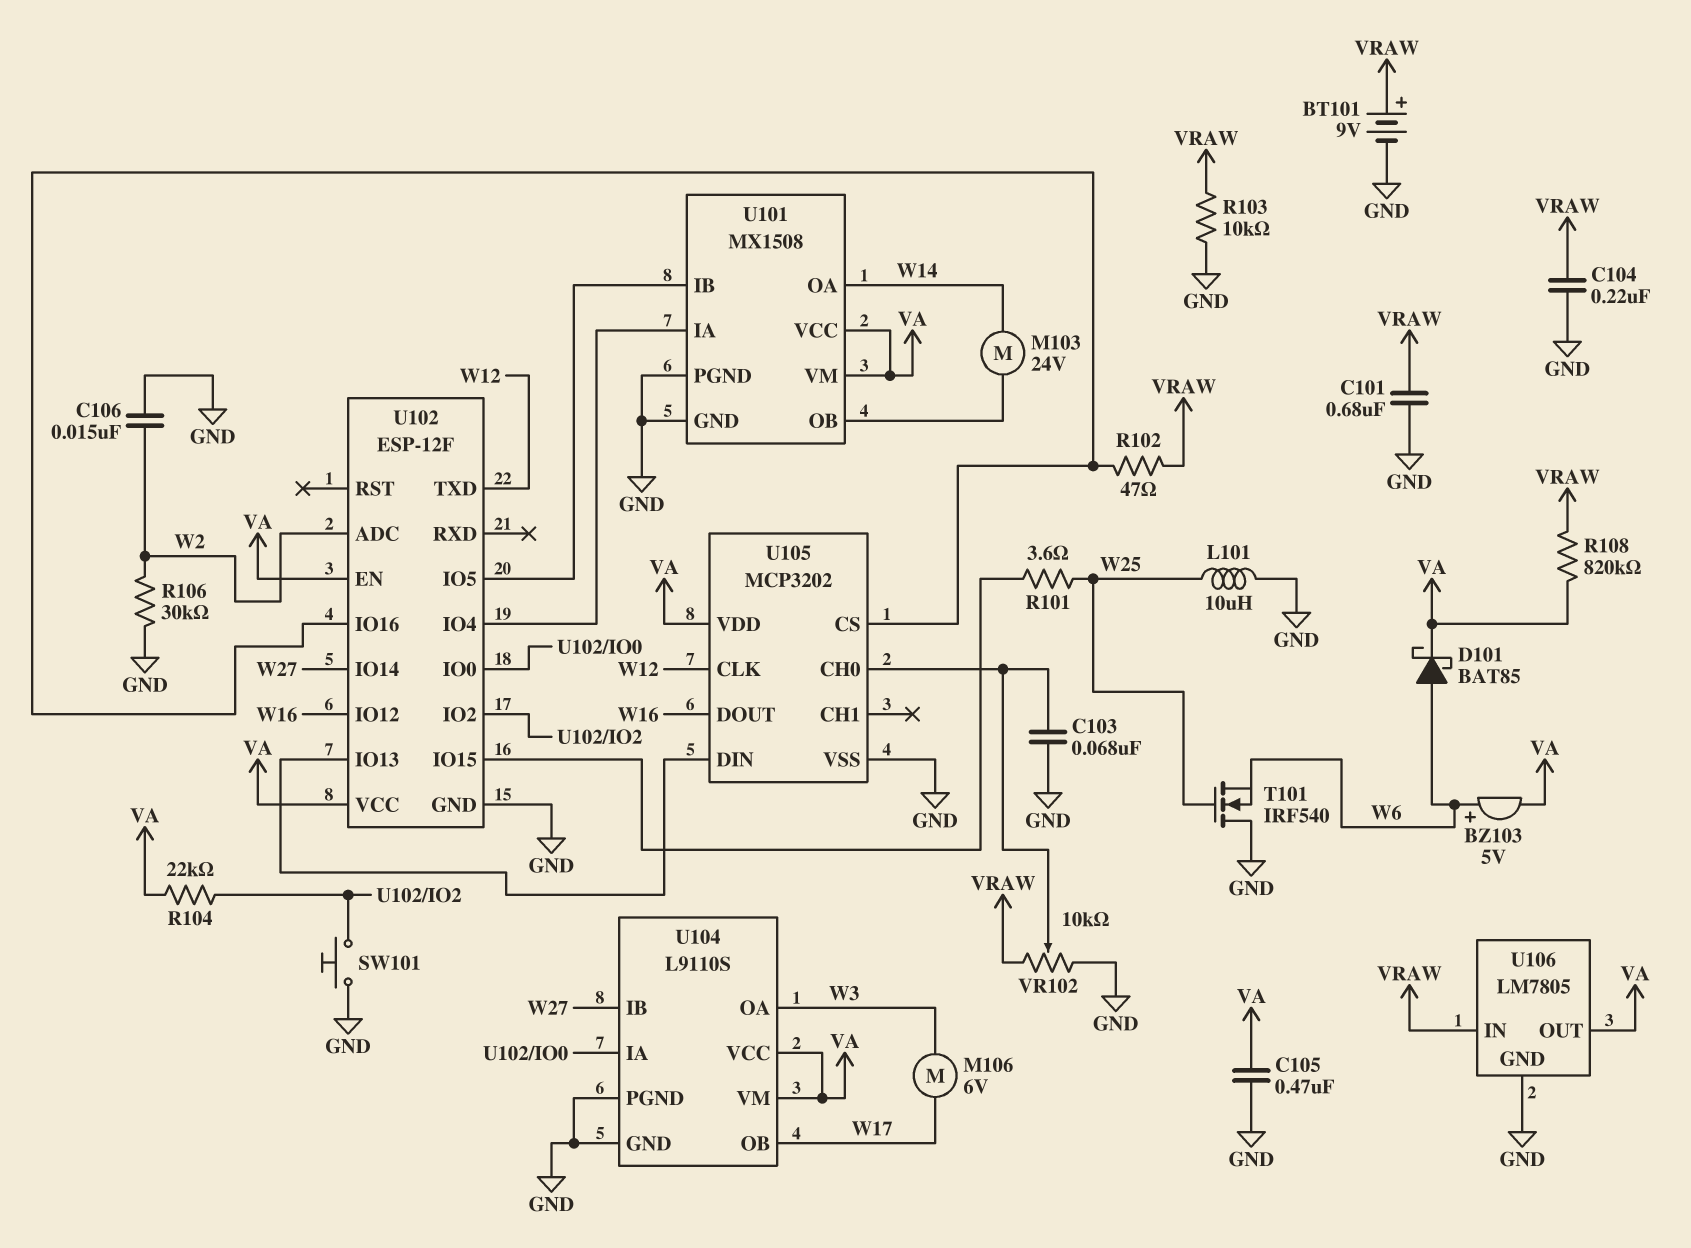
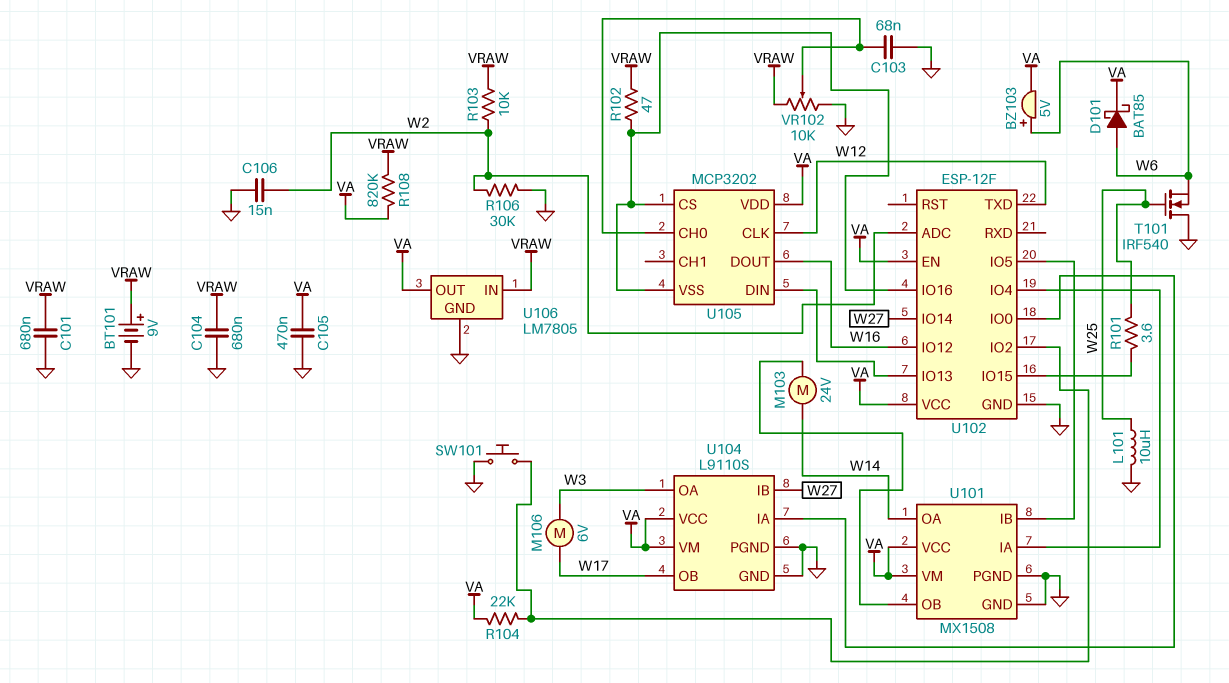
C104: 220nF (GND, VRAW) -> 680nF (GND, VRAW)
R103: 10k (GND, VRAW) -> 10k (VRAW, W2)
U105 pin VSS: GND -> U102/IO16

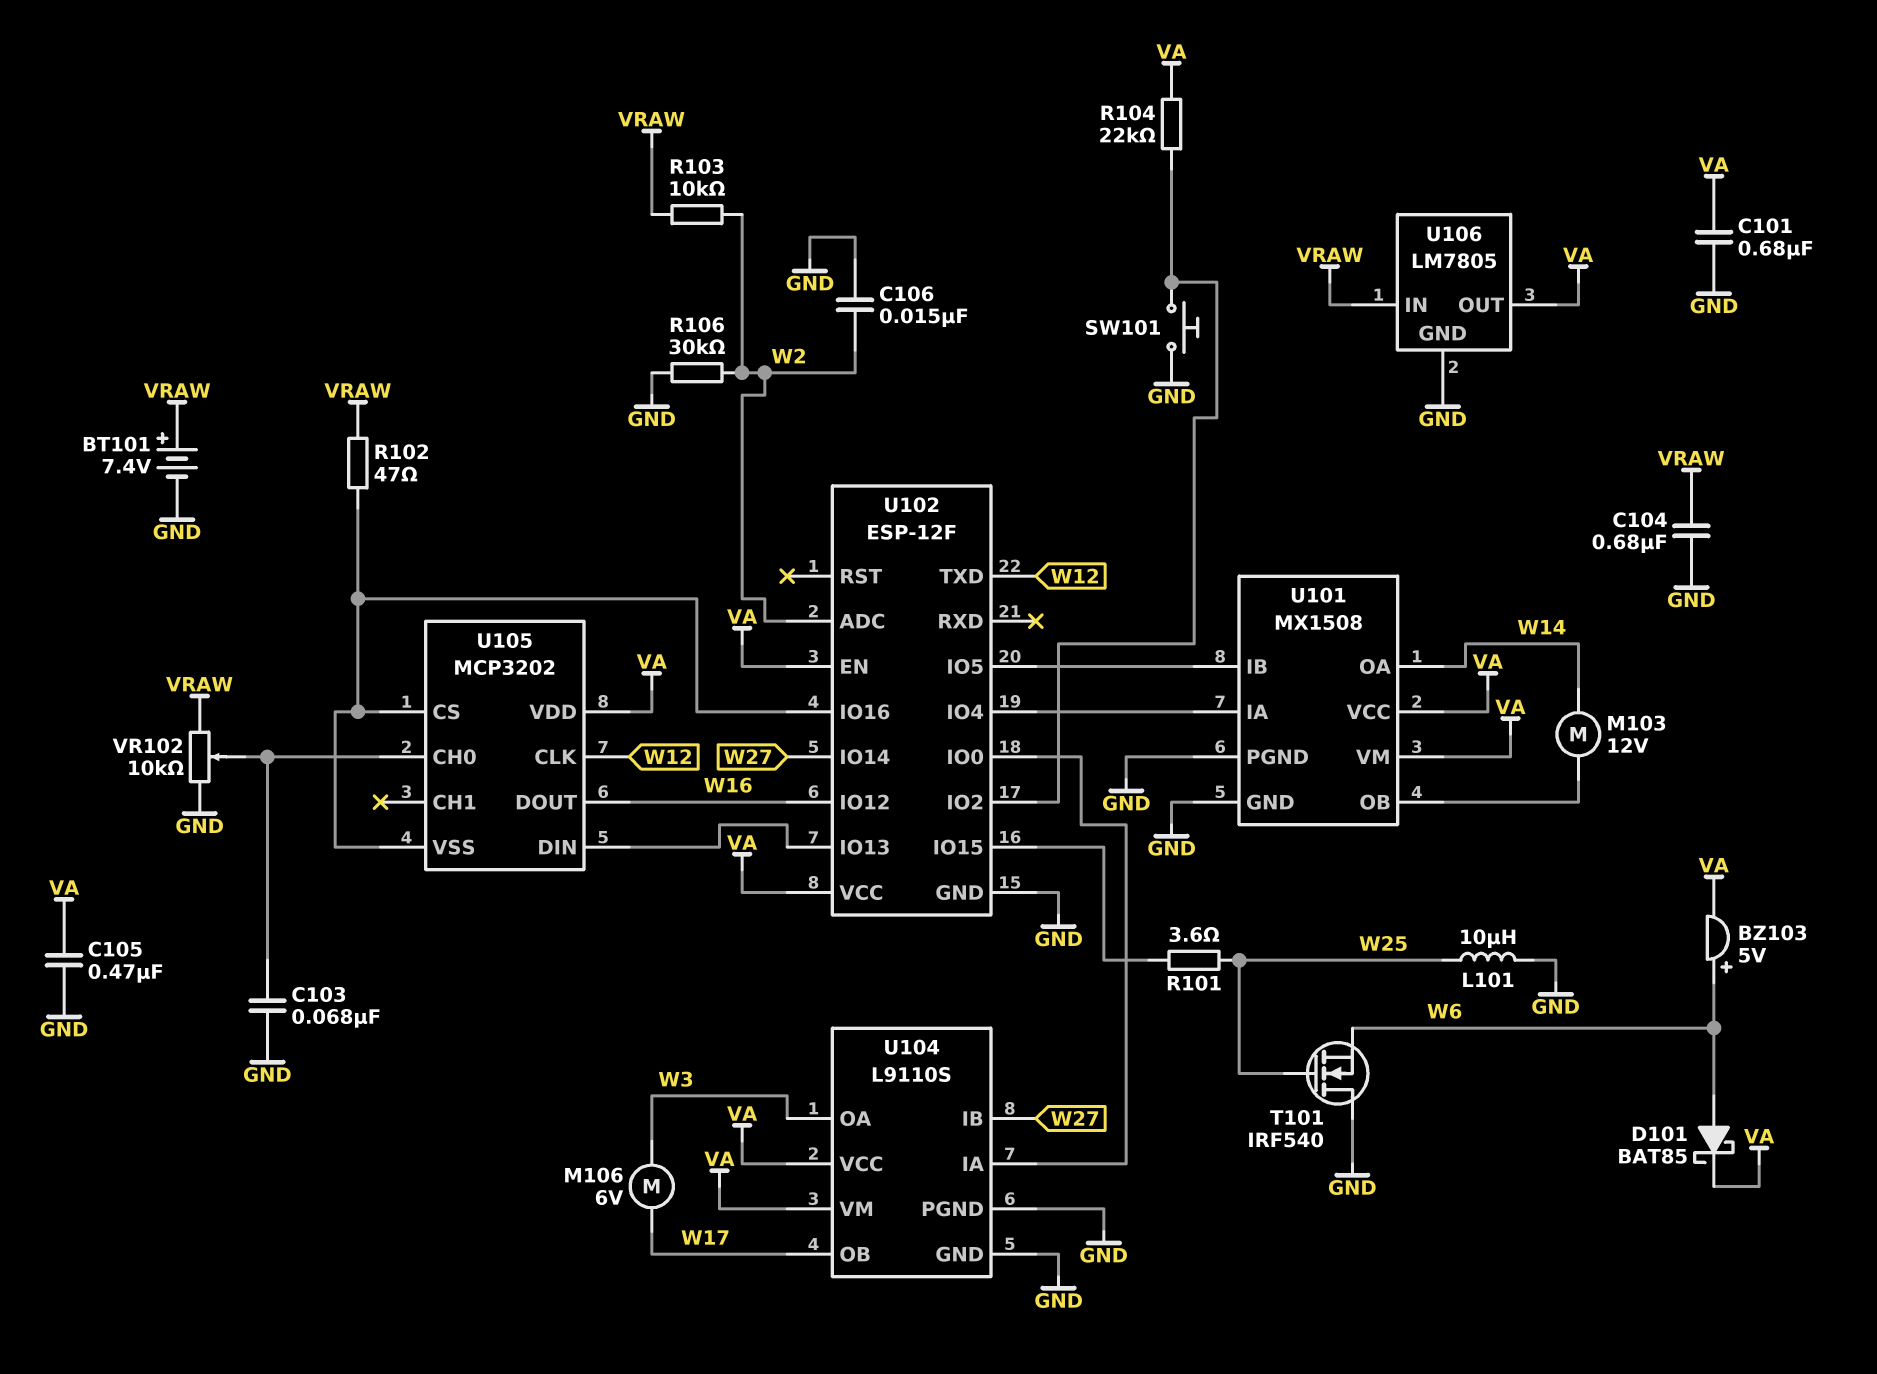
BT101: 9V (plus VRAW, minus GND) -> 7.4V (plus VRAW, minus GND)
C101: 680nF (GND, VRAW) -> 680nF (GND, VA)
M103: motor 24V (U101/OB, W14) -> motor 12V (U101/OB, W14)
R108: 820k (VA, VRAW) -> none

